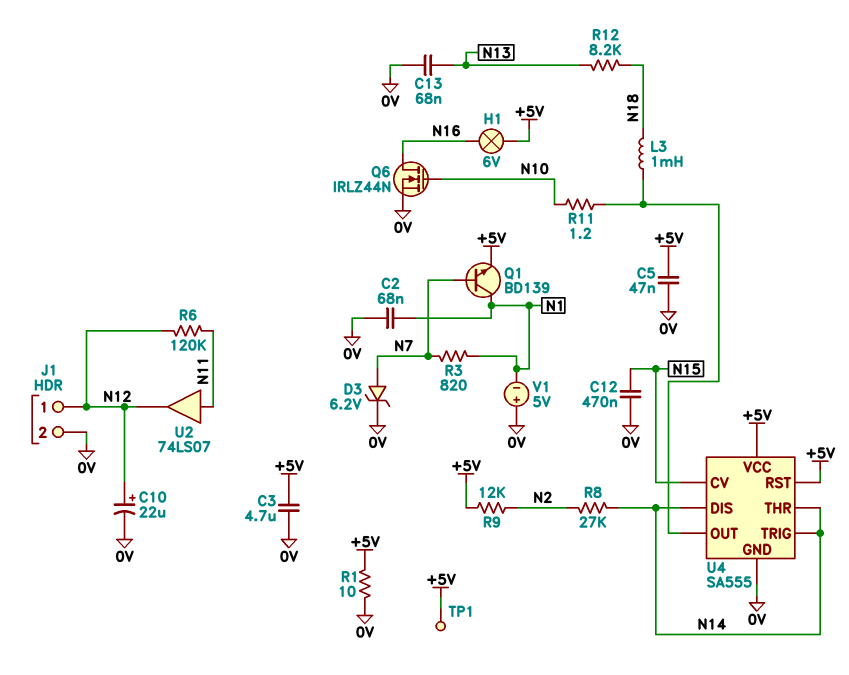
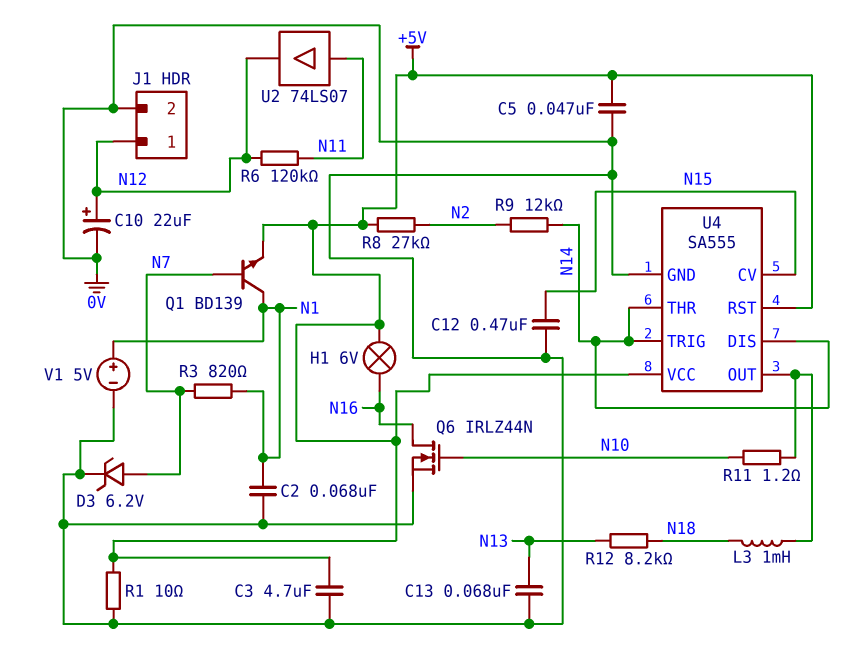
R8: 27k (N2, N14) -> 27k (+5V, N2)
R9: 12k (+5V, N2) -> 12k (N2, N14)
TP1: test point (+5V) -> none
V1: 5V (plus 0V, minus N1) -> 5V (plus N1, minus 0V)

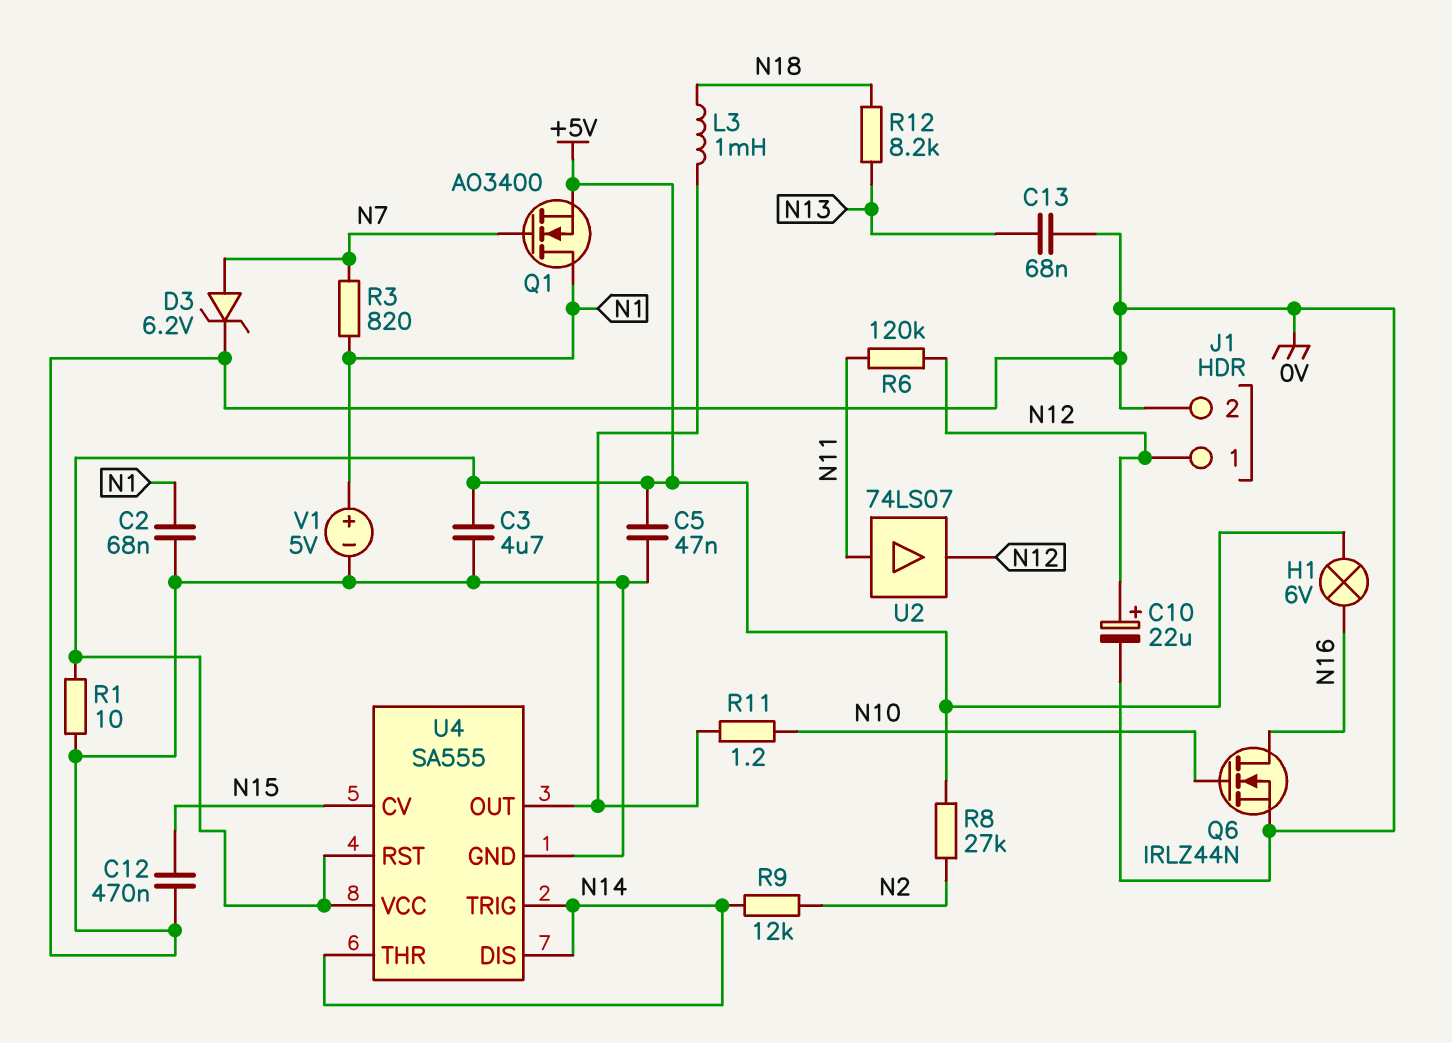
Q1: NPN BD139 (B N7, C N1, E +5V) -> NMOS AO3400 (G N7, D N1, S +5V)

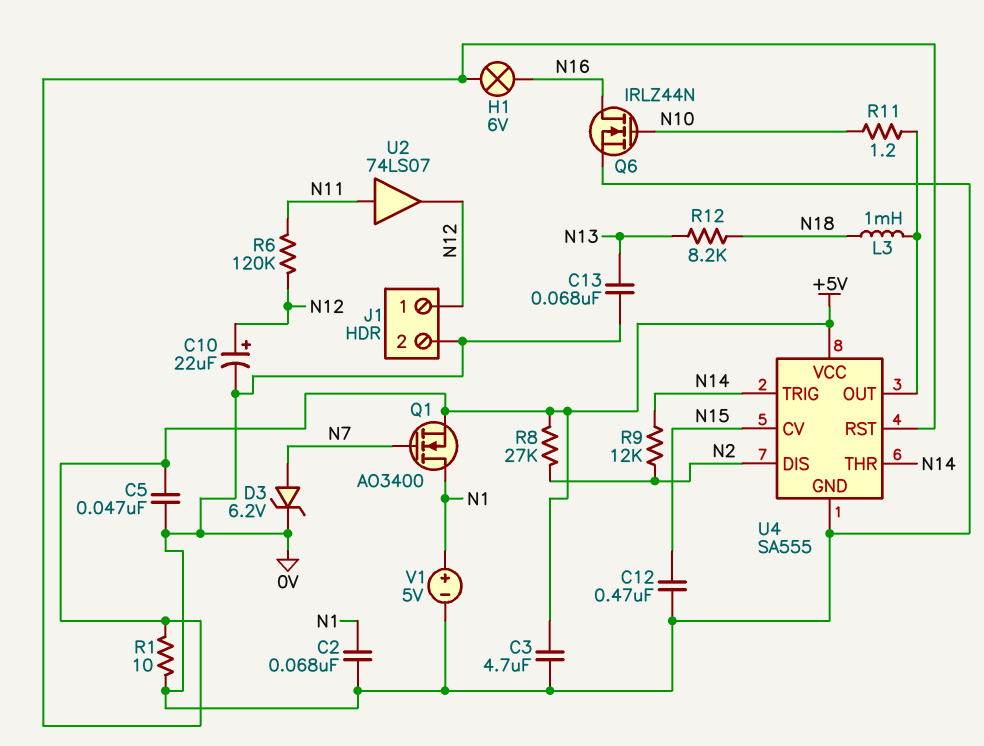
R3: 820 (N1, N7) -> none
U4 pin DIS: N14 -> N2

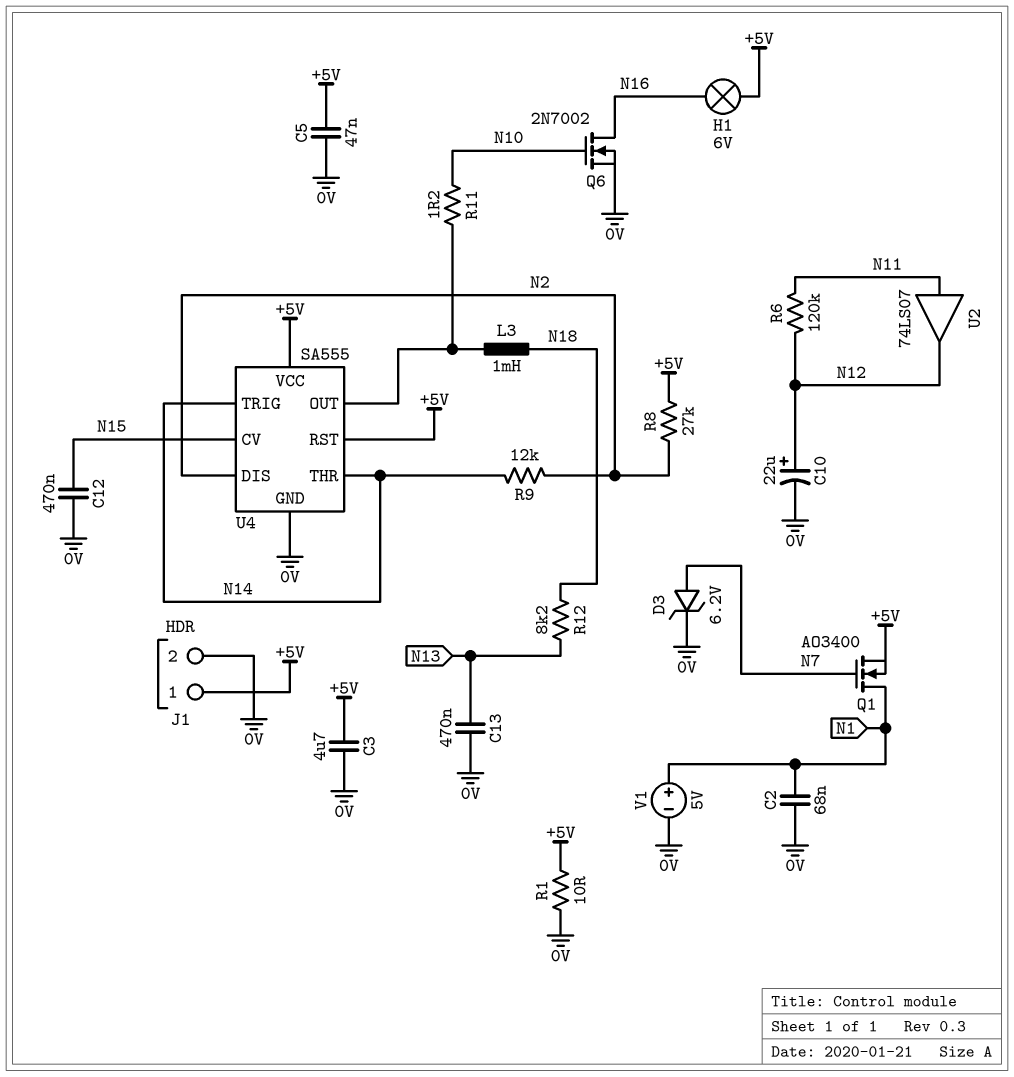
C13: 68nF (0V, N13) -> 470nF (0V, N13)
J1 pin 1: N12 -> +5V
Q6: NMOS IRLZ44N (G N10, D N16, S 0V) -> NMOS 2N7002 (G N10, D N16, S 0V)

